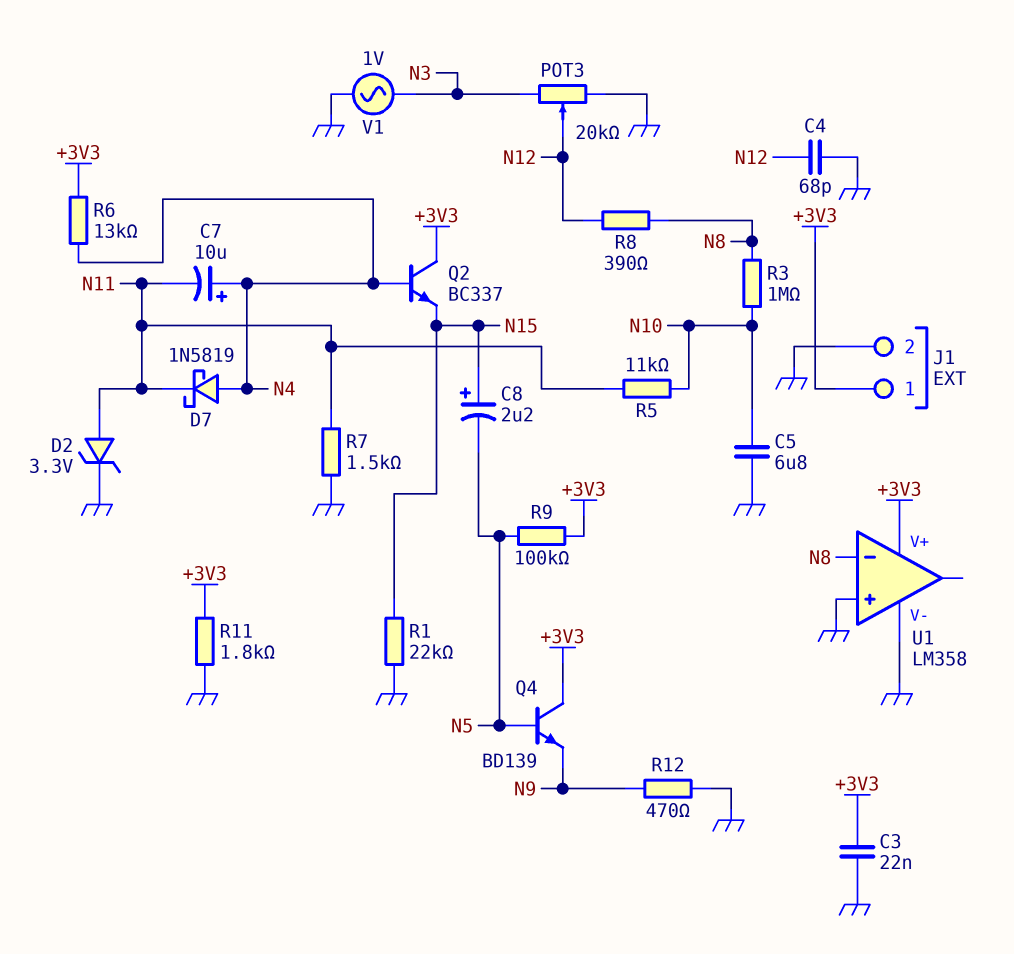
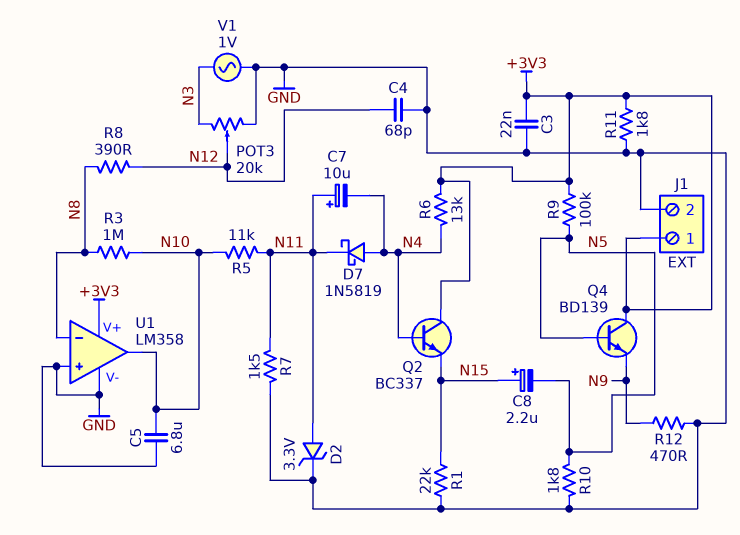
C7: 10uF (plus N4, minus N11) -> 10uF (plus N11, minus N4)
R10: none -> 1.8k (GND, N5)
U1 pin out: none -> N10

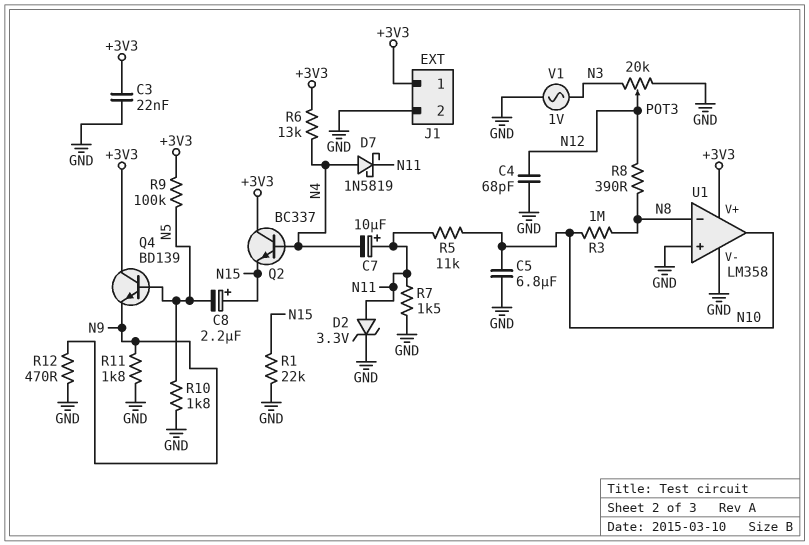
R11: 1.8k (+3V3, GND) -> 1.8k (GND, N9)

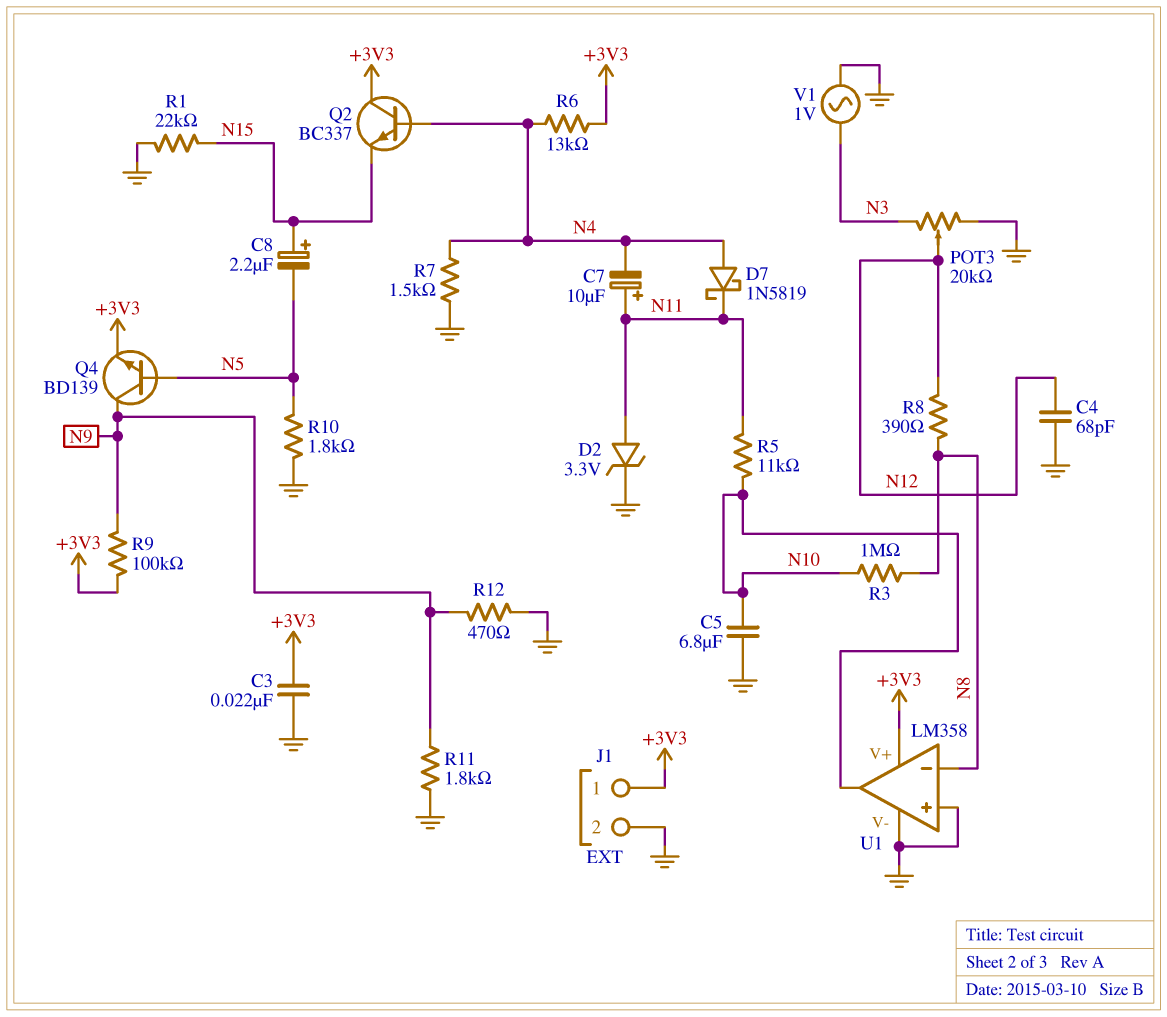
Q4: NPN BD139 (B N5, C +3V3, E N9) -> NPN BD139 (B N5, C N9, E +3V3)
R7: 1.5k (GND, N11) -> 1.5k (GND, N4)
R9: 100k (+3V3, N5) -> 100k (+3V3, N9)

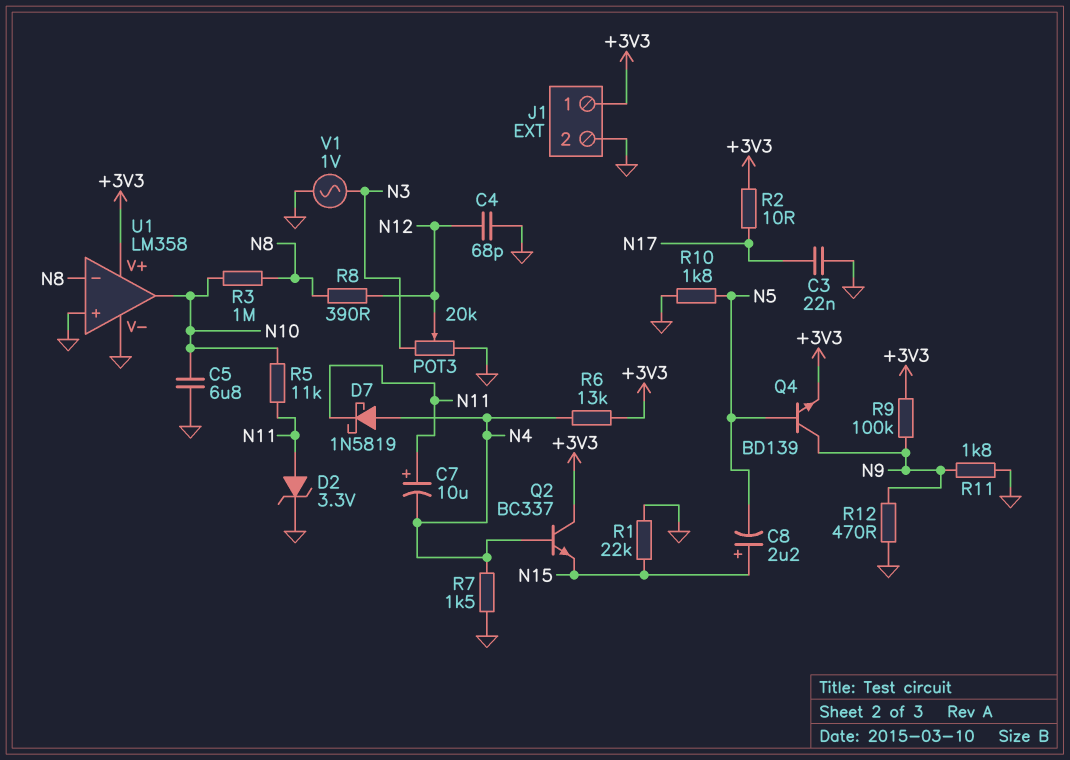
C3: 22nF (+3V3, GND) -> 22nF (GND, N17)
R2: none -> 10 (+3V3, N17)

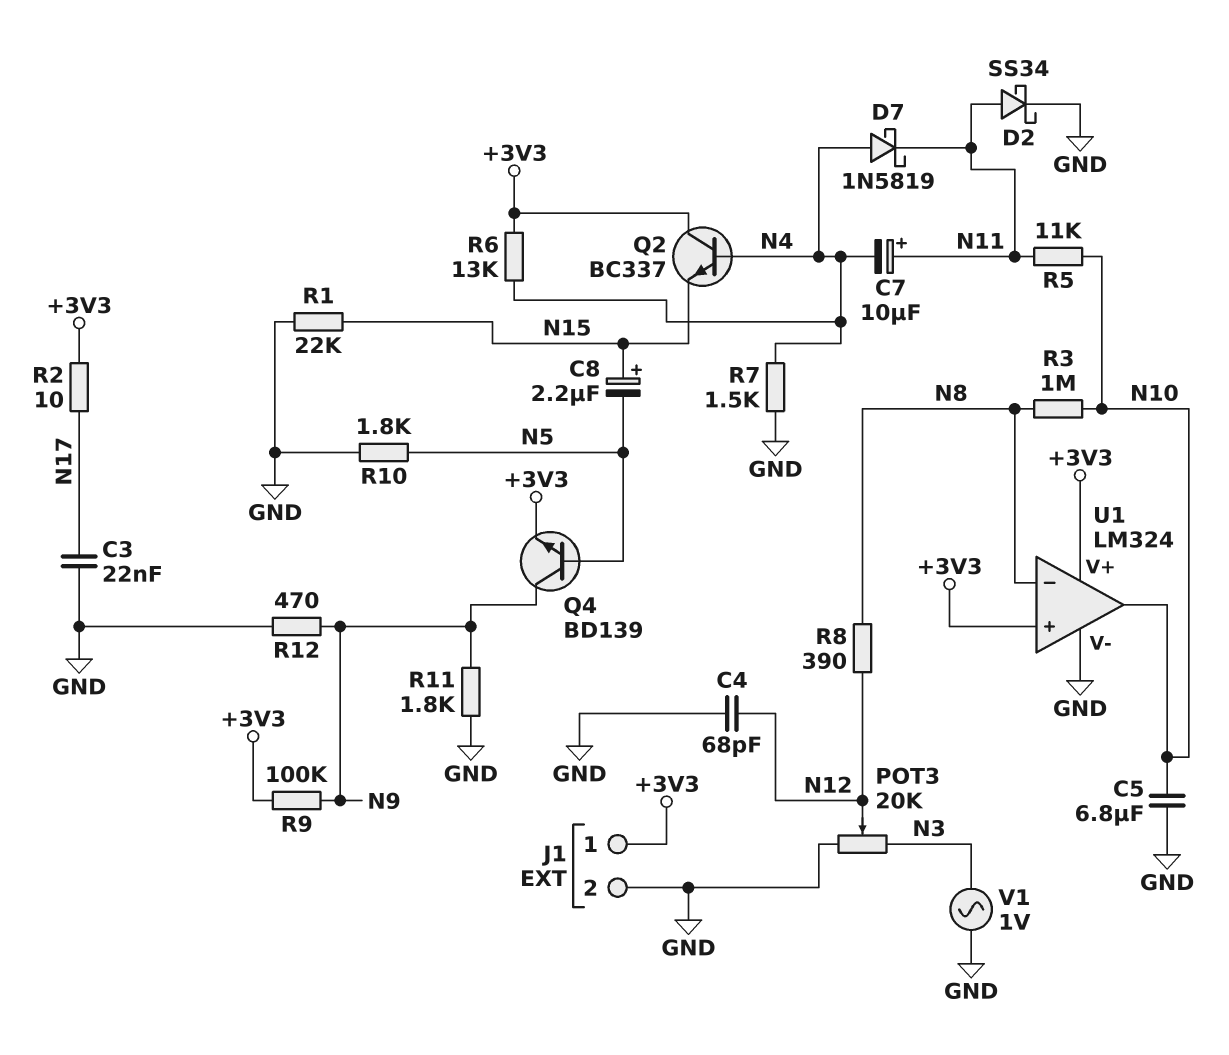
D2: zener 3.3V (A N11, K GND) -> schottky SS34 (A N11, K GND)
U1: LM358 -> LM324
U1 pin in+: GND -> +3V3

